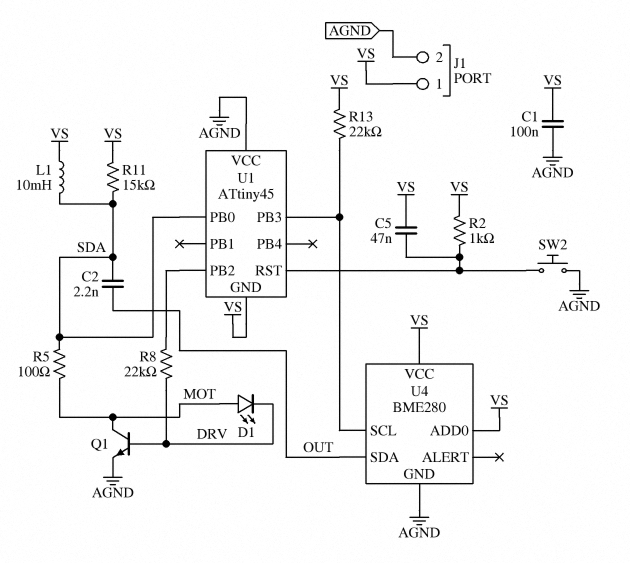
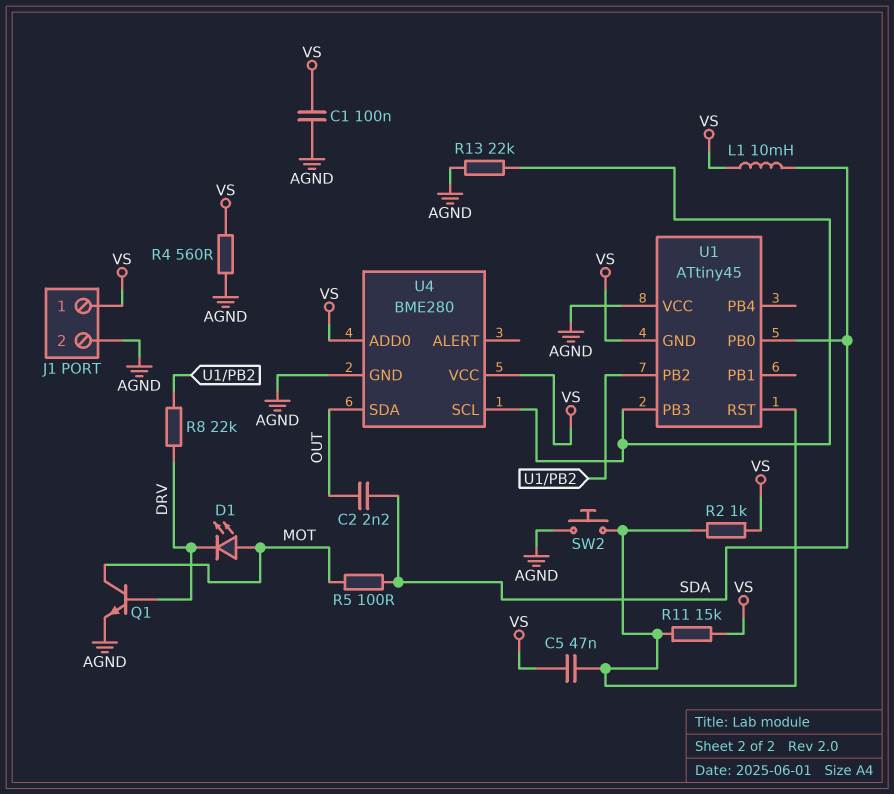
R4: none -> 560 (AGND, VS)
R11: 15k (SDA, VS) -> 15k (U1/RST, VS)
R13: 22k (U1/PB3, VS) -> 22k (AGND, U1/PB3)

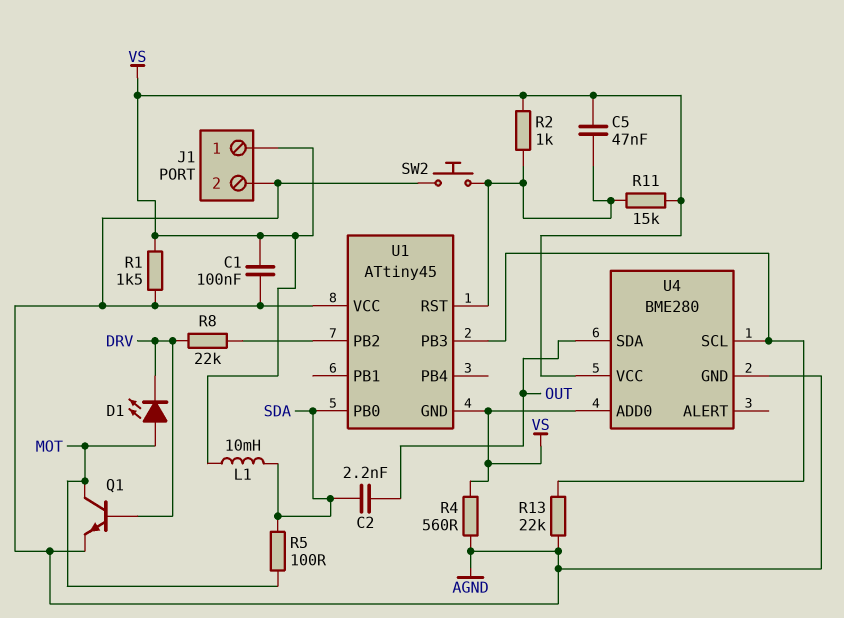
R1: none -> 1.5k (AGND, VS)

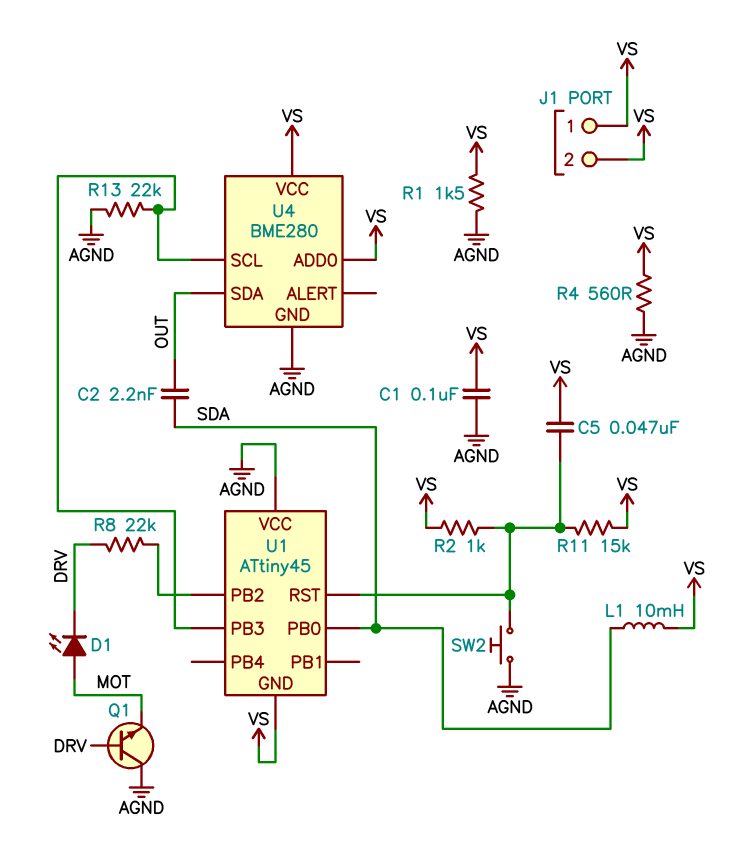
J1 pin 2: AGND -> VS
Q1: NPN (B DRV, C MOT, E AGND) -> NPN (B DRV, C AGND, E MOT)
R5: 100 (MOT, SDA) -> none

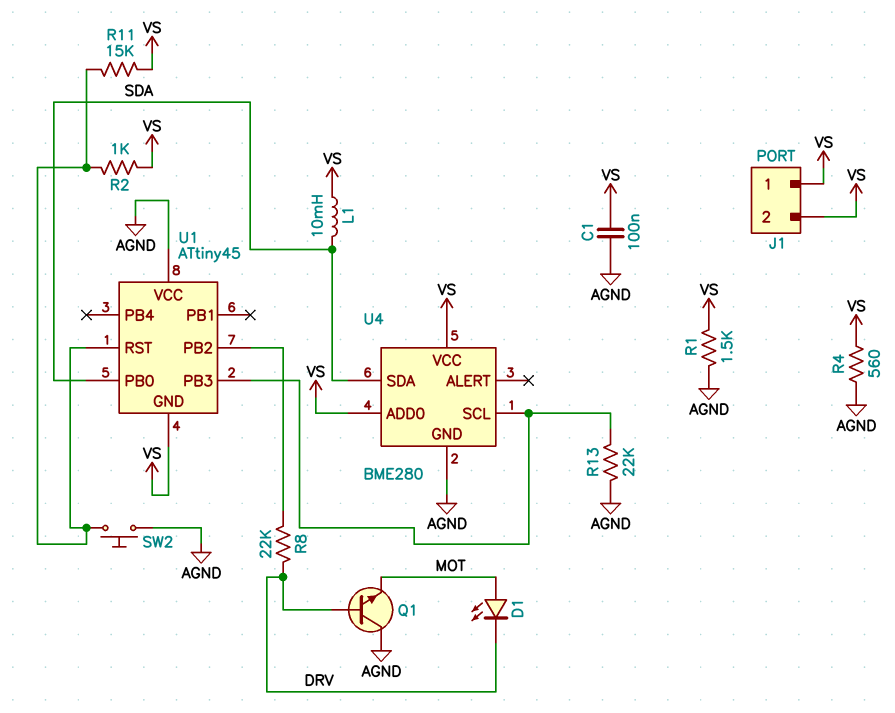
C2: 2.2nF (OUT, SDA) -> none
C5: 47nF (U1/RST, VS) -> none
U4 pin SDA: OUT -> SDA

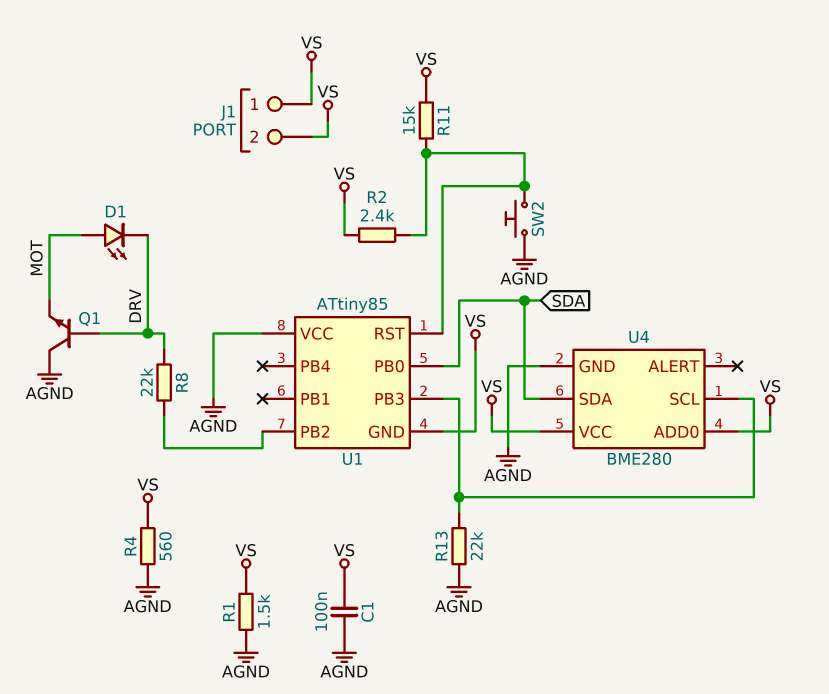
L1: 10mH (SDA, VS) -> none
R2: 1k (U1/RST, VS) -> 2.4k (U1/RST, VS)
U1: ATtiny45 -> ATtiny85

